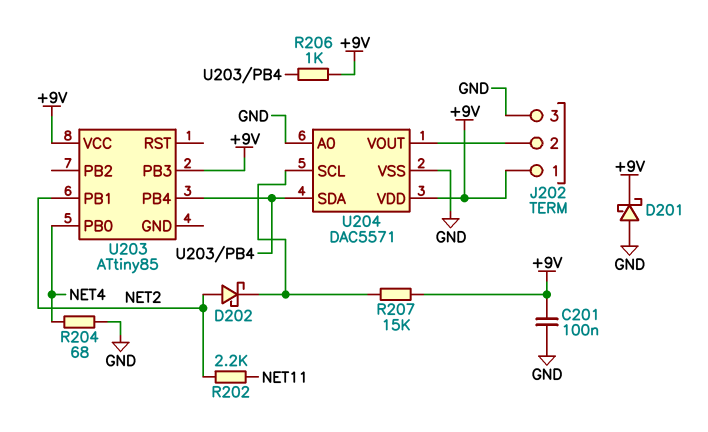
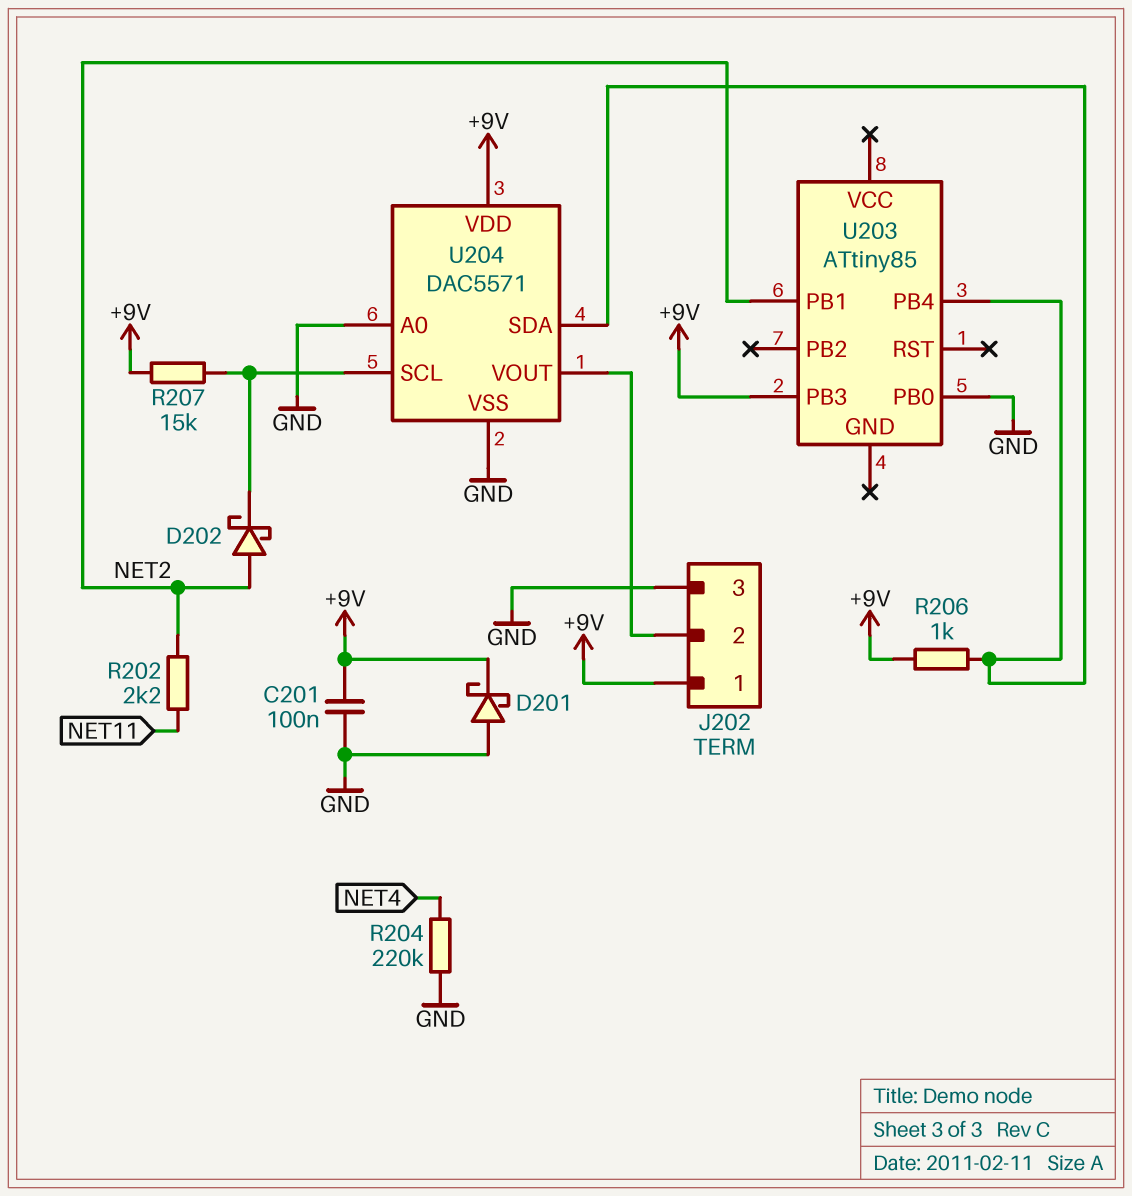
R204: 68 (GND, NET4) -> 220k (GND, NET4)
U203 pin PB0: NET4 -> GND
U203 pin VCC: +9V -> none

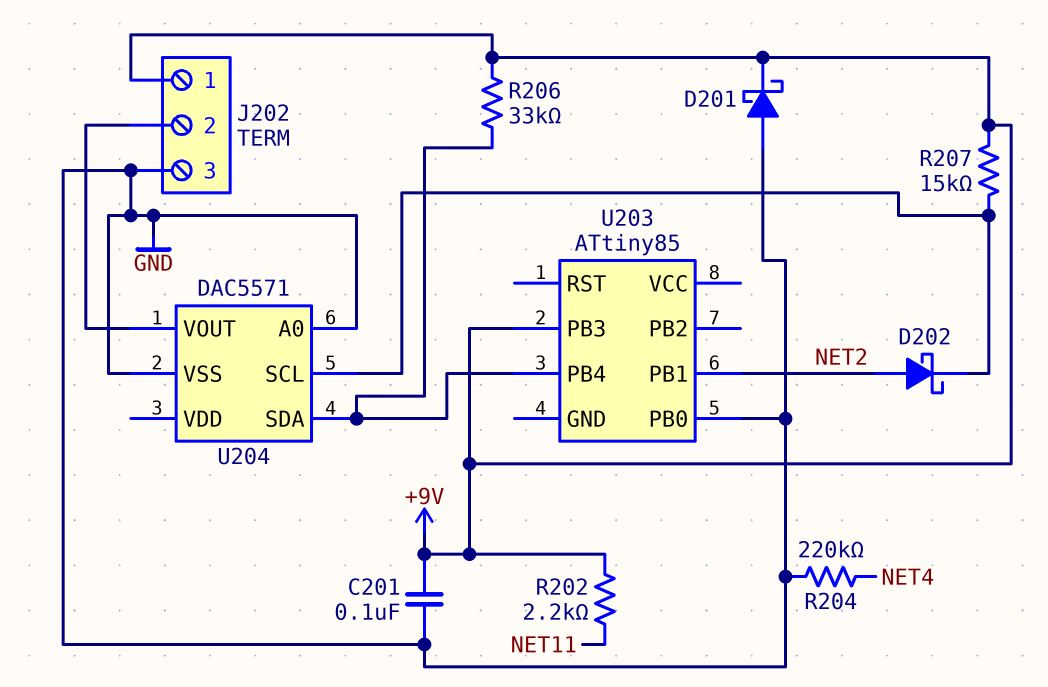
R202: 2.2k (NET2, NET11) -> 2.2k (+9V, NET11)
R206: 1k (+9V, U203/PB4) -> 33k (+9V, U203/PB4)
U204 pin VDD: +9V -> none

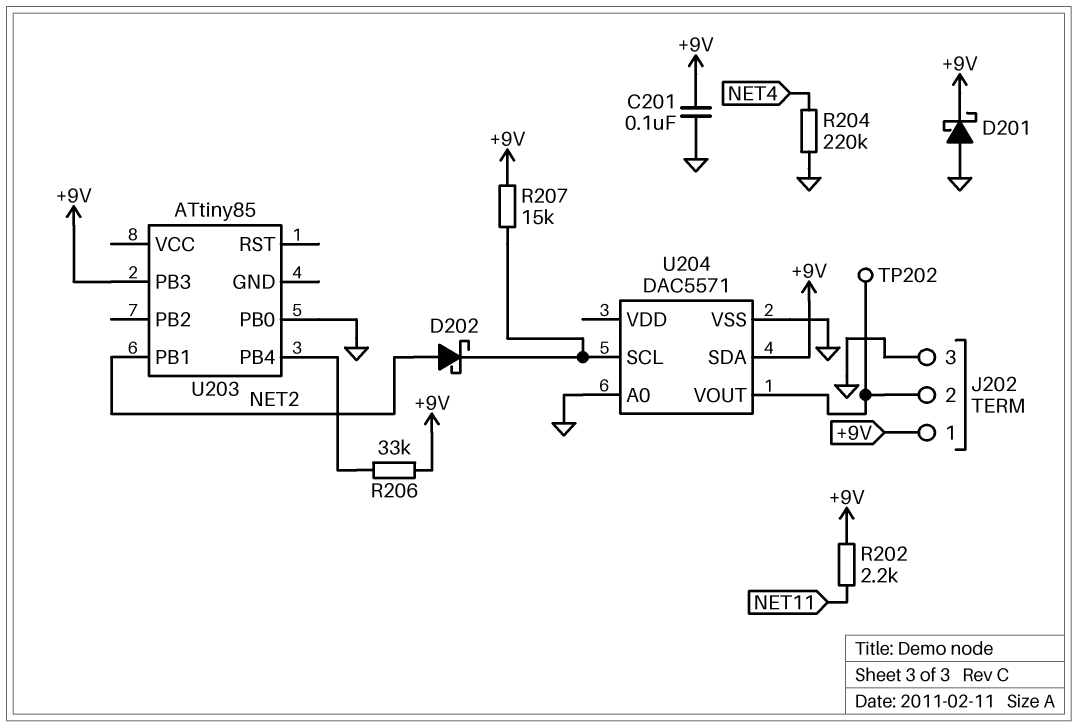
TP202: none -> test point (J202/2)
U204 pin SDA: U203/PB4 -> +9V

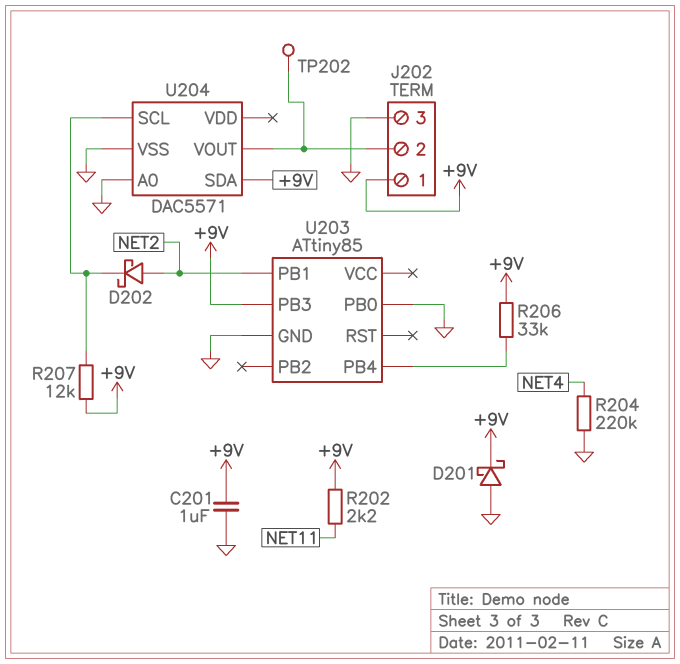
C201: 100nF (+9V, GND) -> 1uF (+9V, GND)
R207: 15k (+9V, U204/SCL) -> 12k (+9V, U204/SCL)
U203 pin GND: none -> GND

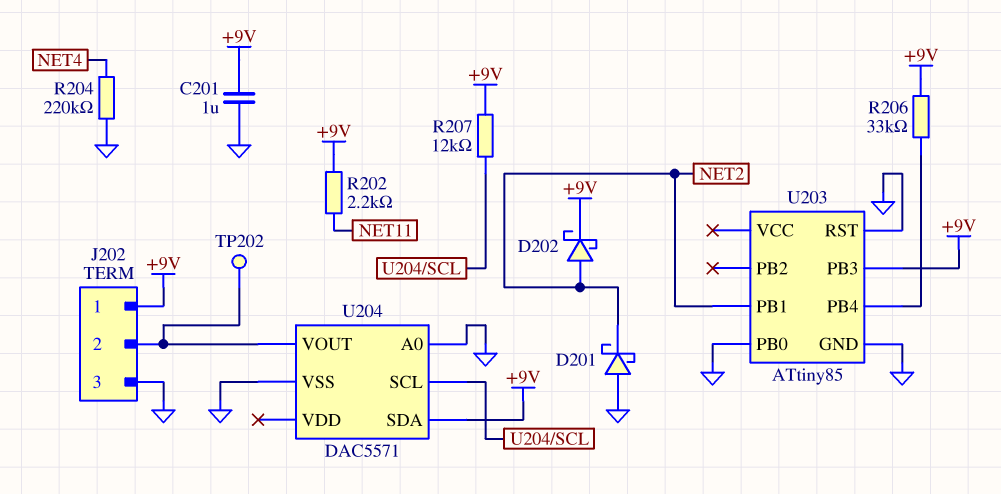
D201: schottky (A GND, K +9V) -> schottky (A GND, K NET2)
D202: schottky (A NET2, K U204/SCL) -> schottky (A NET2, K +9V)
U203 pin RST: none -> GND

